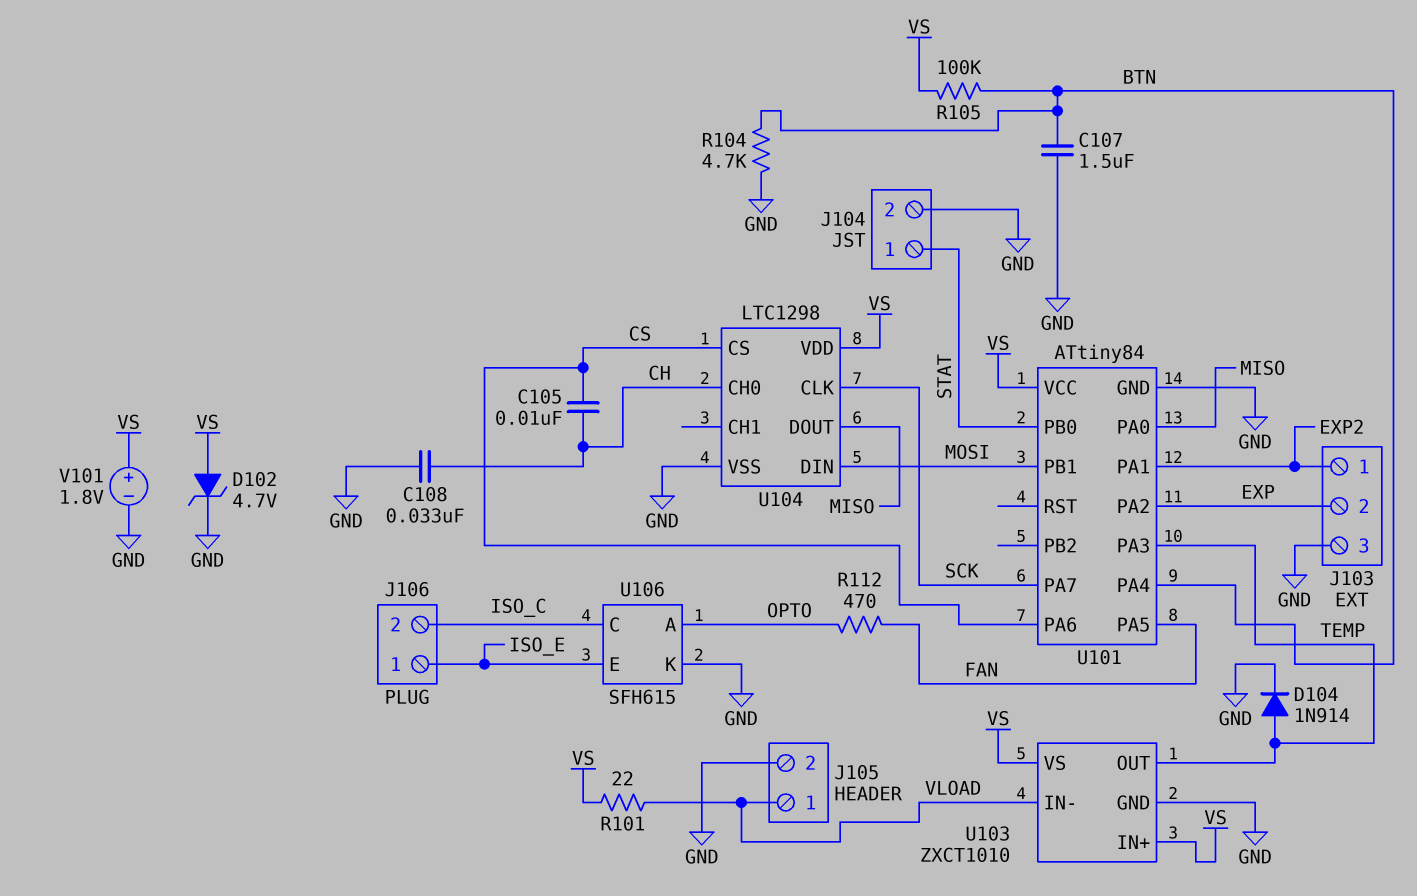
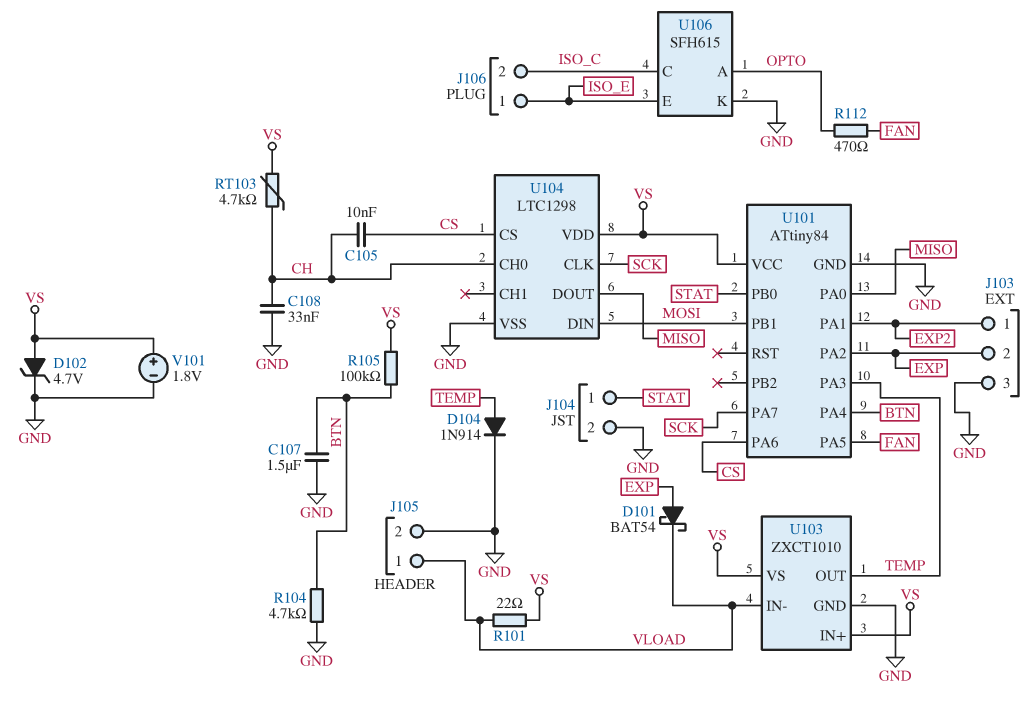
D101: none -> schottky BAT54 (A EXP, K VLOAD)
RT103: none -> 4.7k (CH, VS)

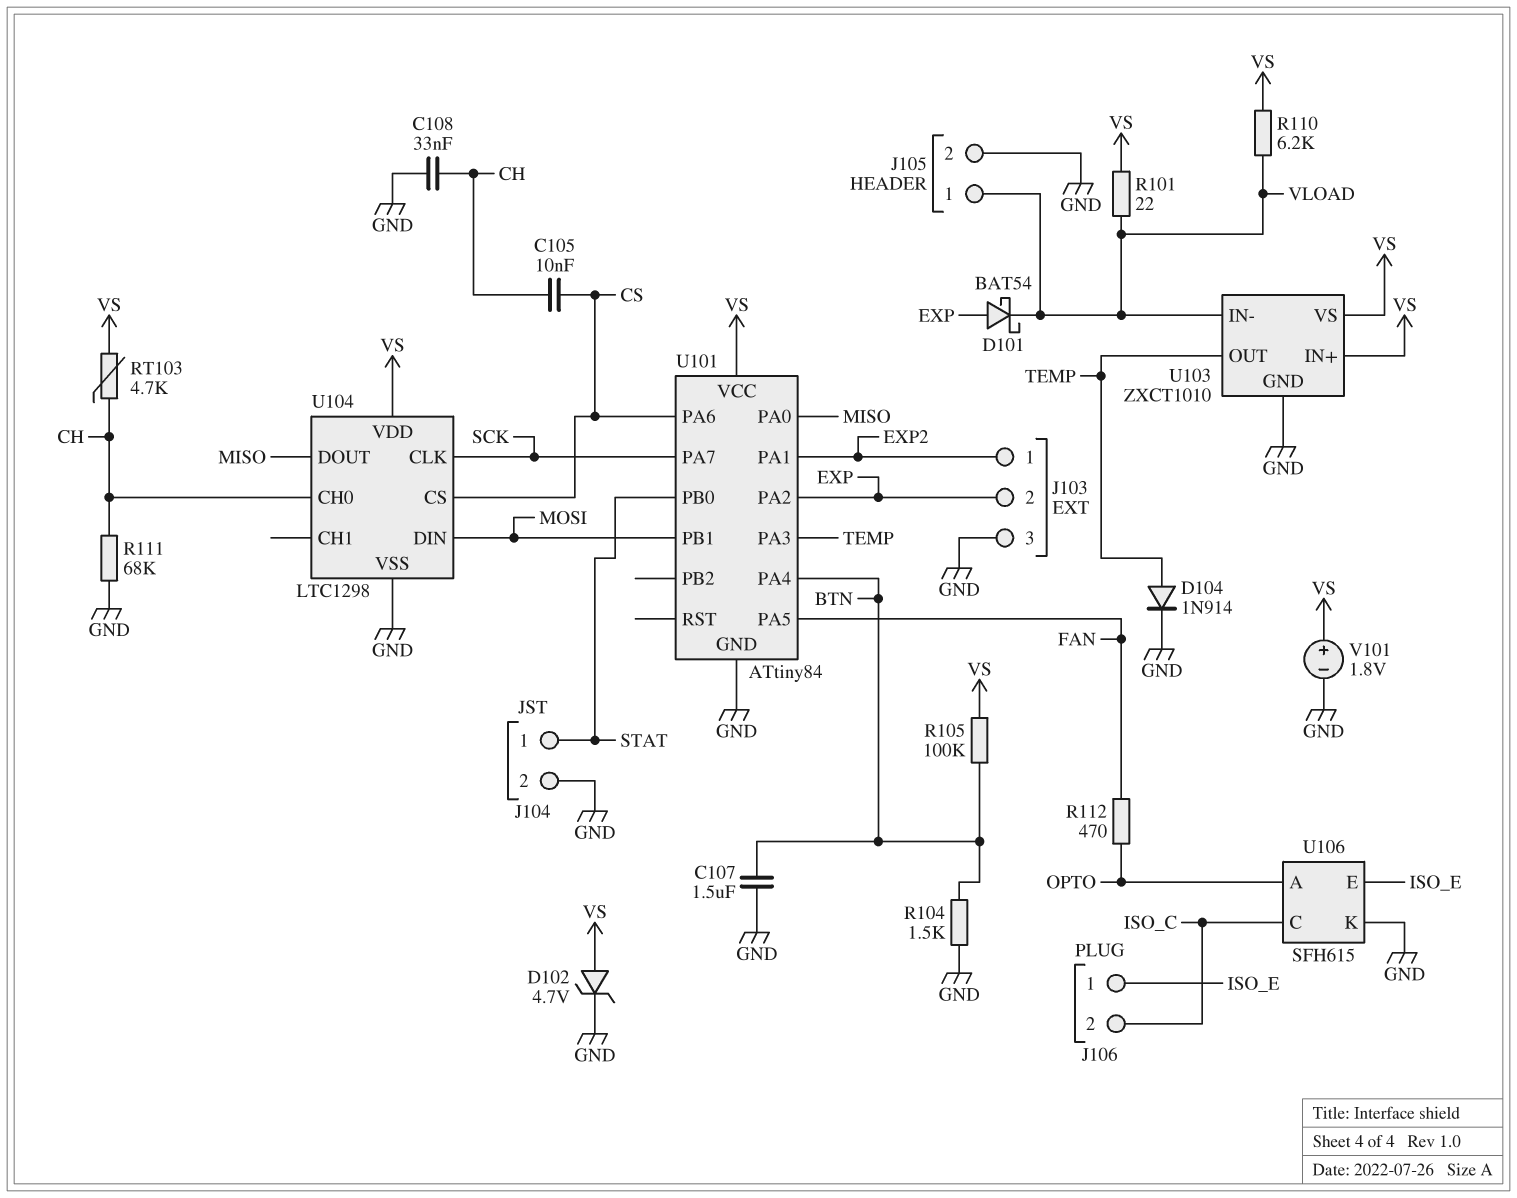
R104: 4.7k (BTN, GND) -> 1.5k (BTN, GND)
R110: none -> 6.2k (VLOAD, VS)
R111: none -> 68k (CH, GND)

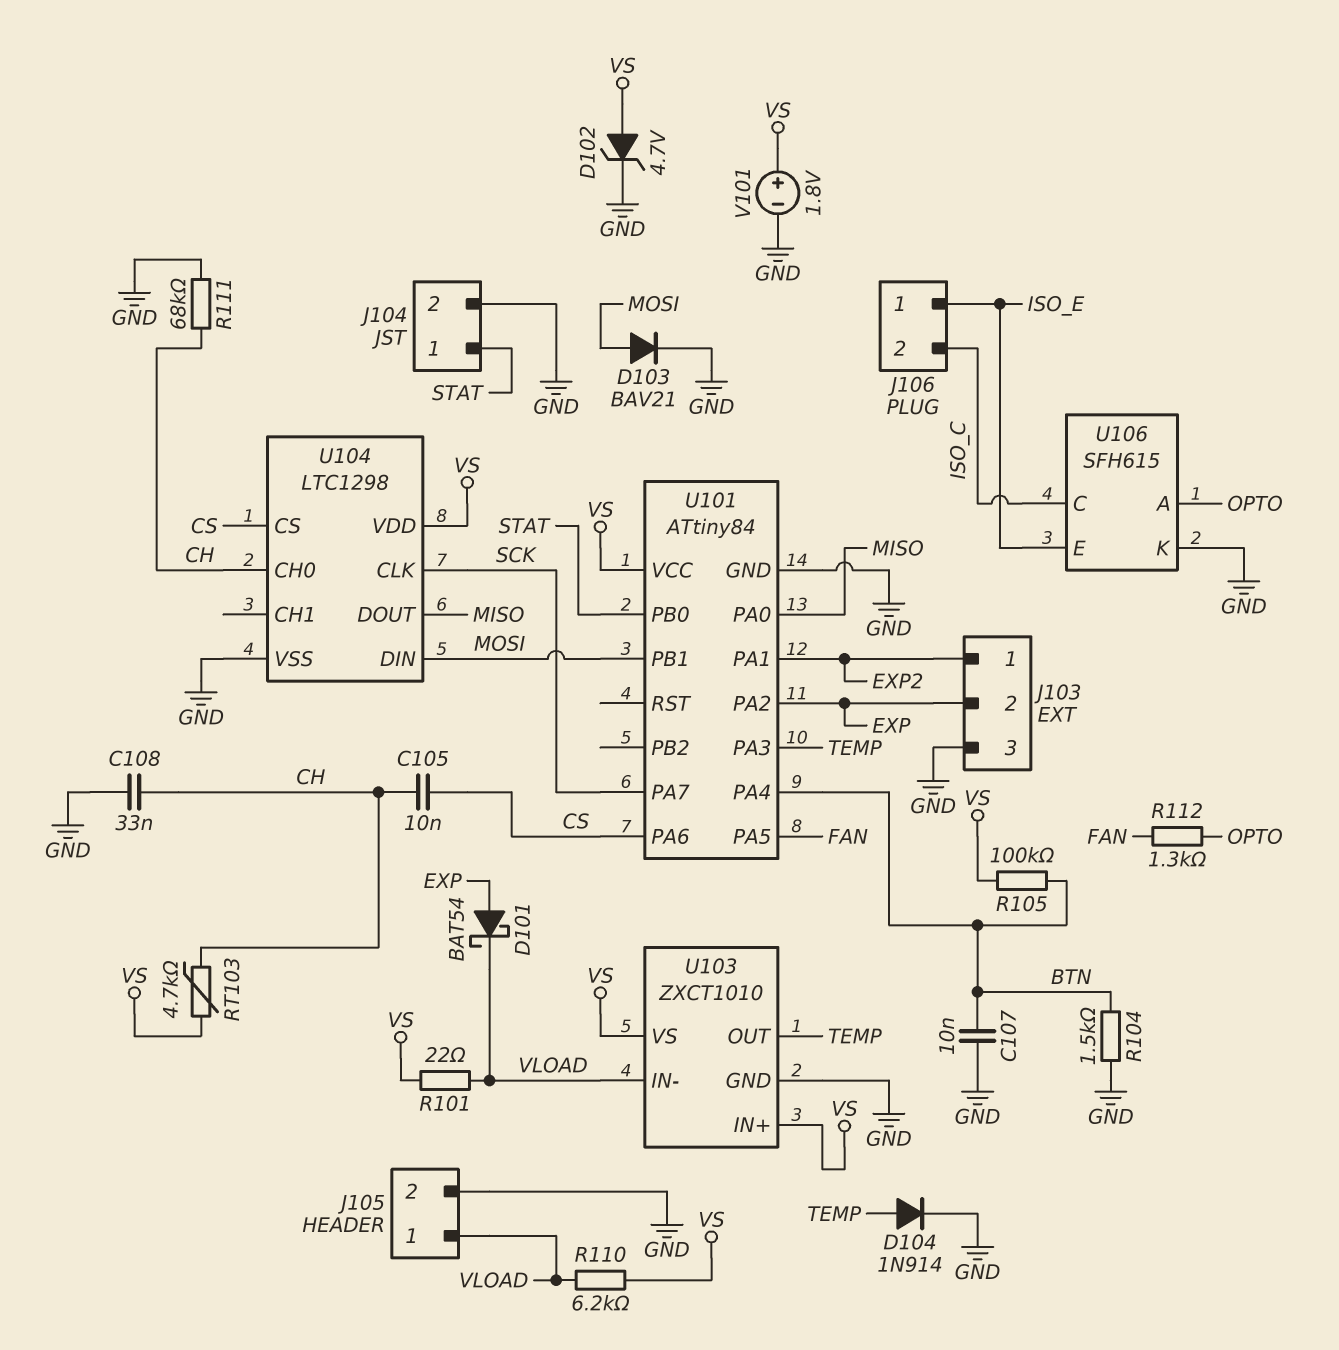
C107: 1.5uF (BTN, GND) -> 10nF (BTN, GND)
D103: none -> diode BAV21 (A MOSI, K GND)
R112: 470 (FAN, OPTO) -> 1.3k (FAN, OPTO)

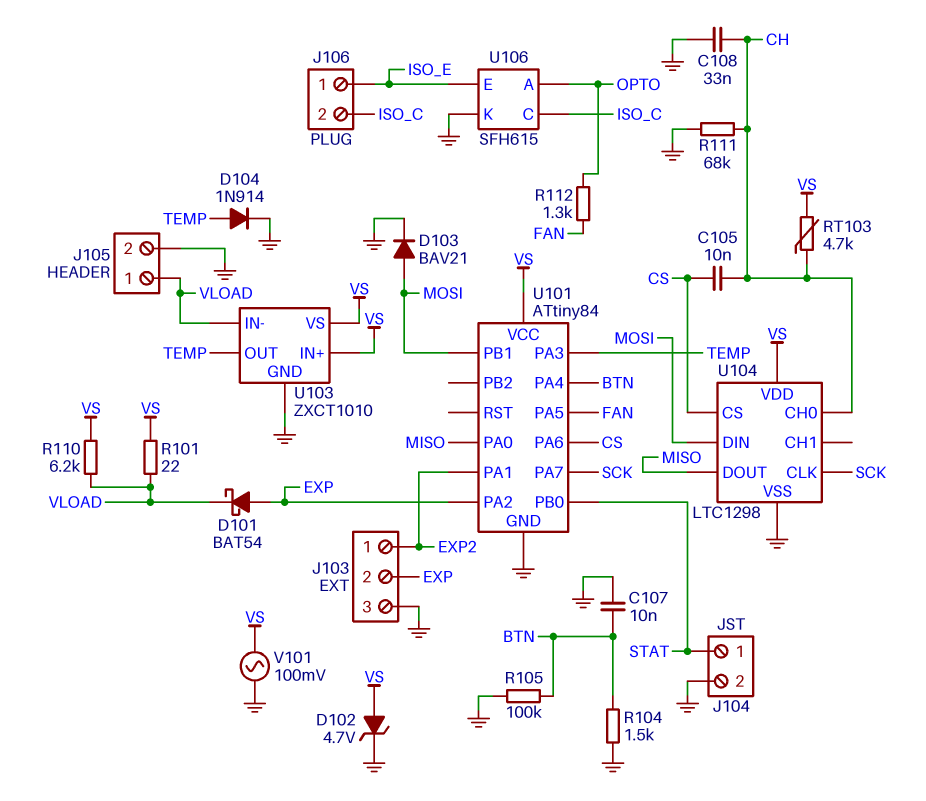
R105: 100k (BTN, VS) -> 100k (BTN, GND)
V101: 1.8V (plus VS, minus GND) -> AC 100mV (GND, VS)

